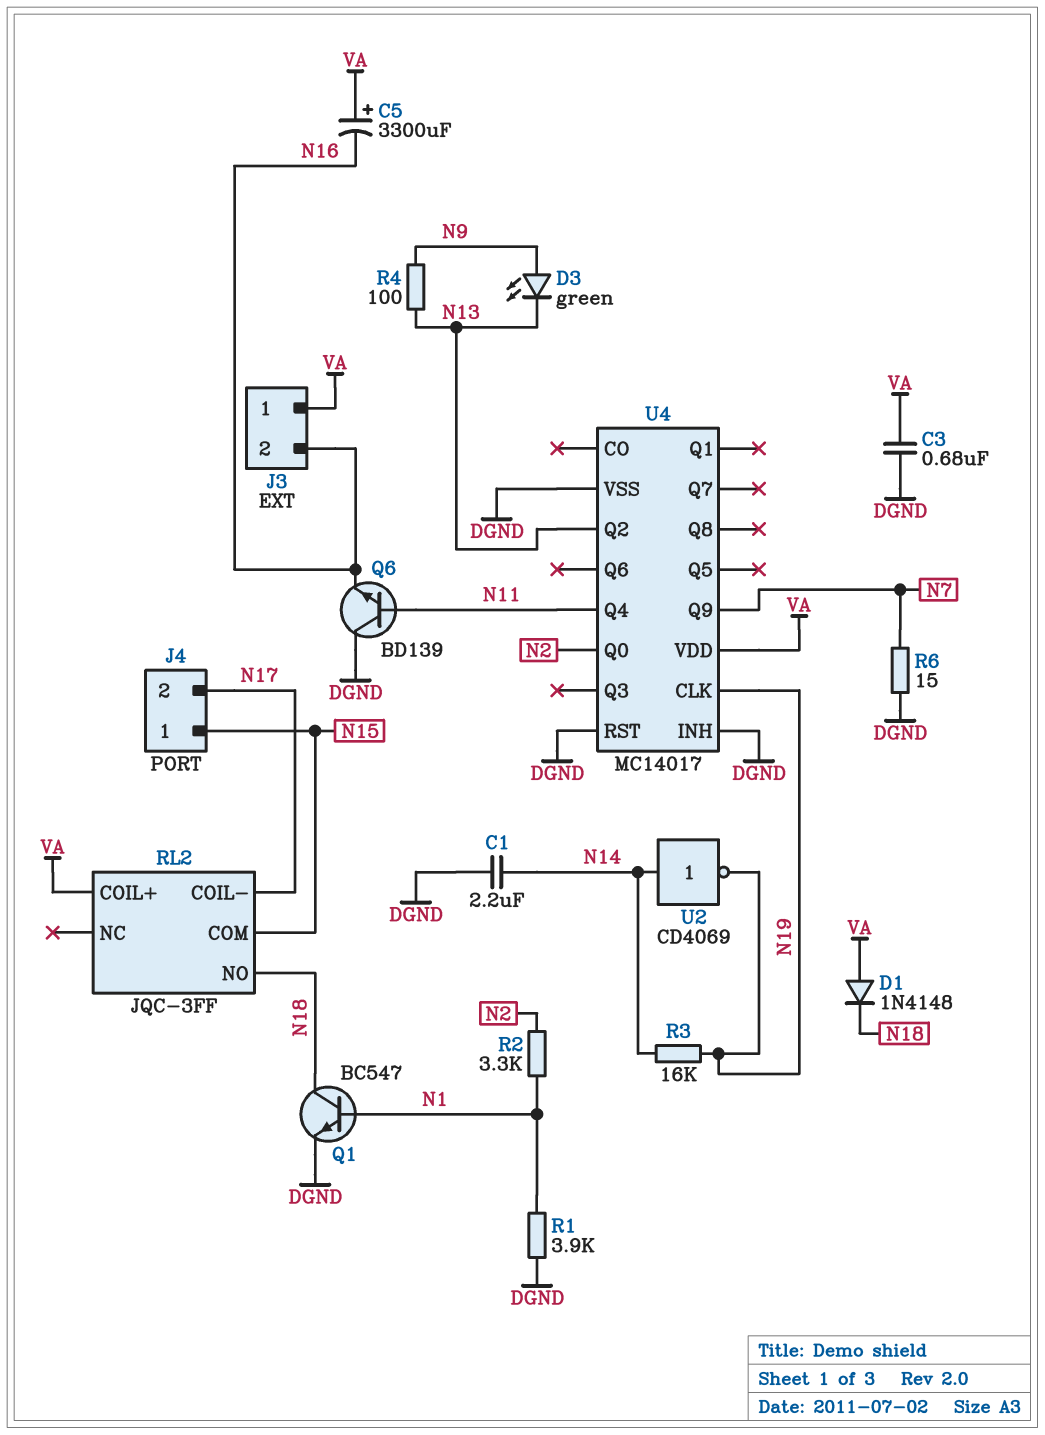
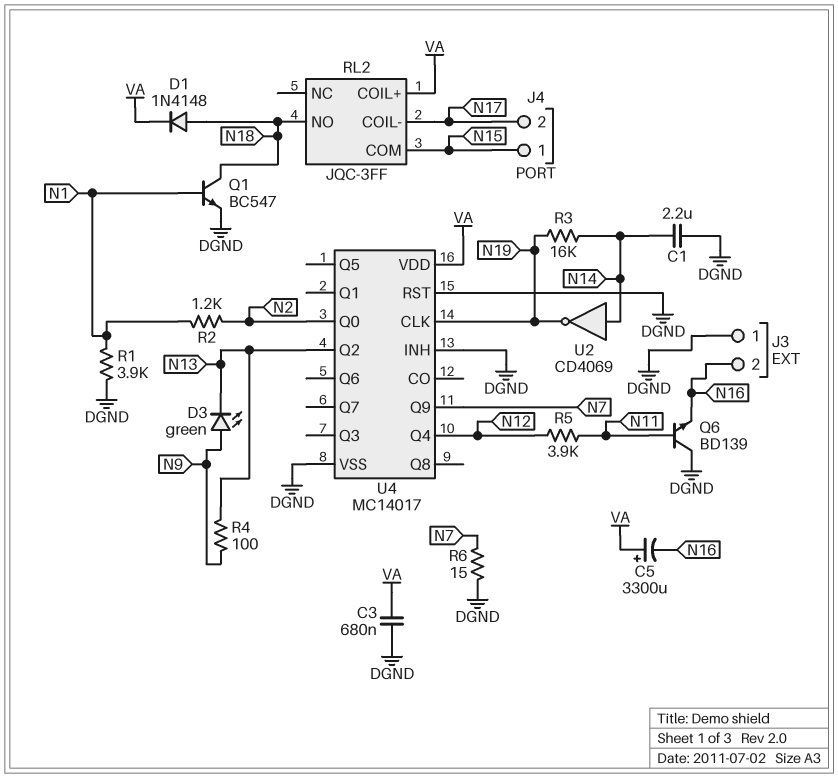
D1: diode 1N4148 (A VA, K N18) -> diode 1N4148 (A N18, K VA)
J3 pin 1: VA -> DGND
R2: 3.3k (N1, N2) -> 1.2k (N1, N2)
R5: none -> 3.9k (N11, N12)
U4 pin Q4: N11 -> N12

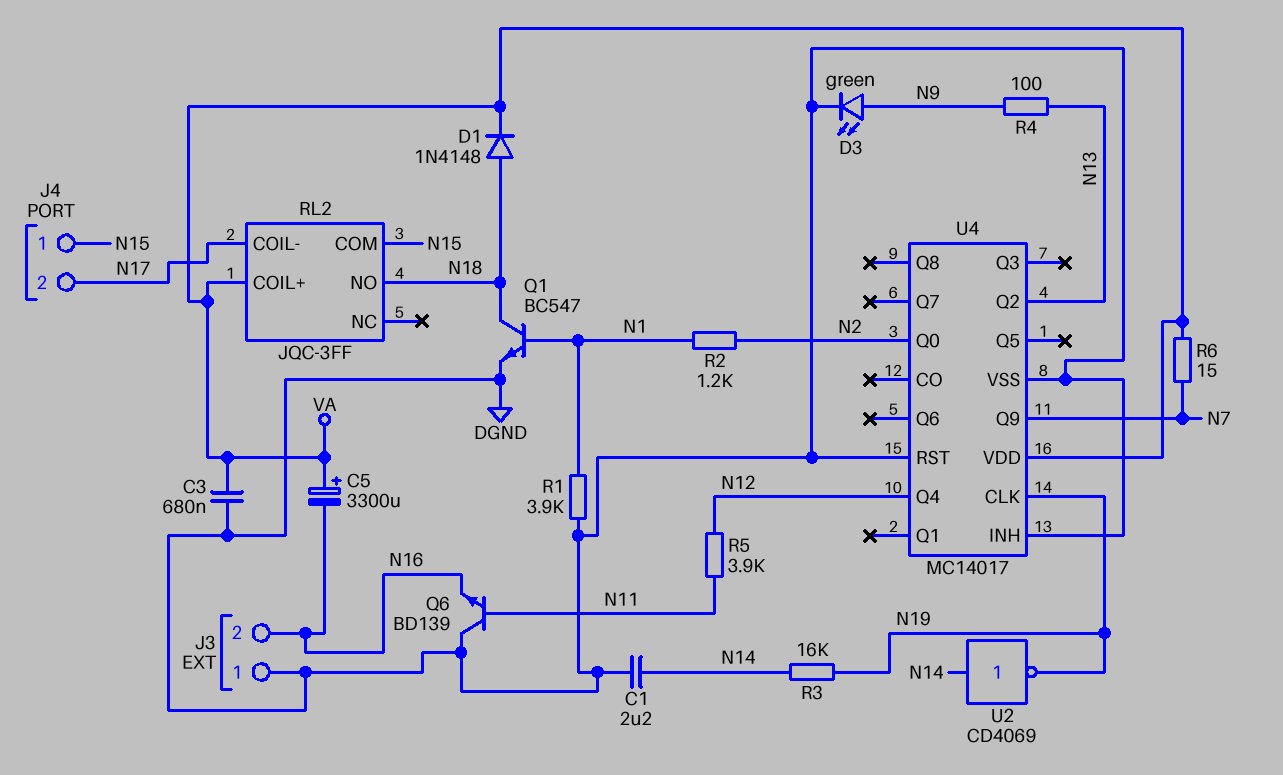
D3: LED green (A N9, K N13) -> LED green (A N9, K DGND)
R6: 15 (DGND, N7) -> 15 (N7, VA)

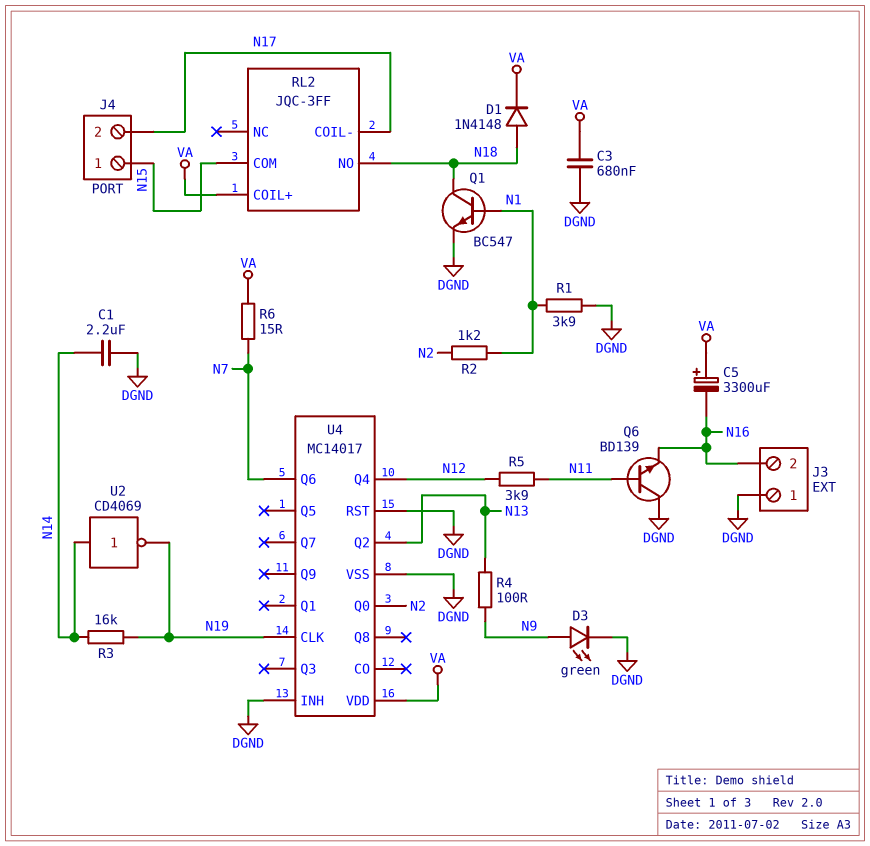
U4 pin Q6: none -> N7
U4 pin Q9: N7 -> none

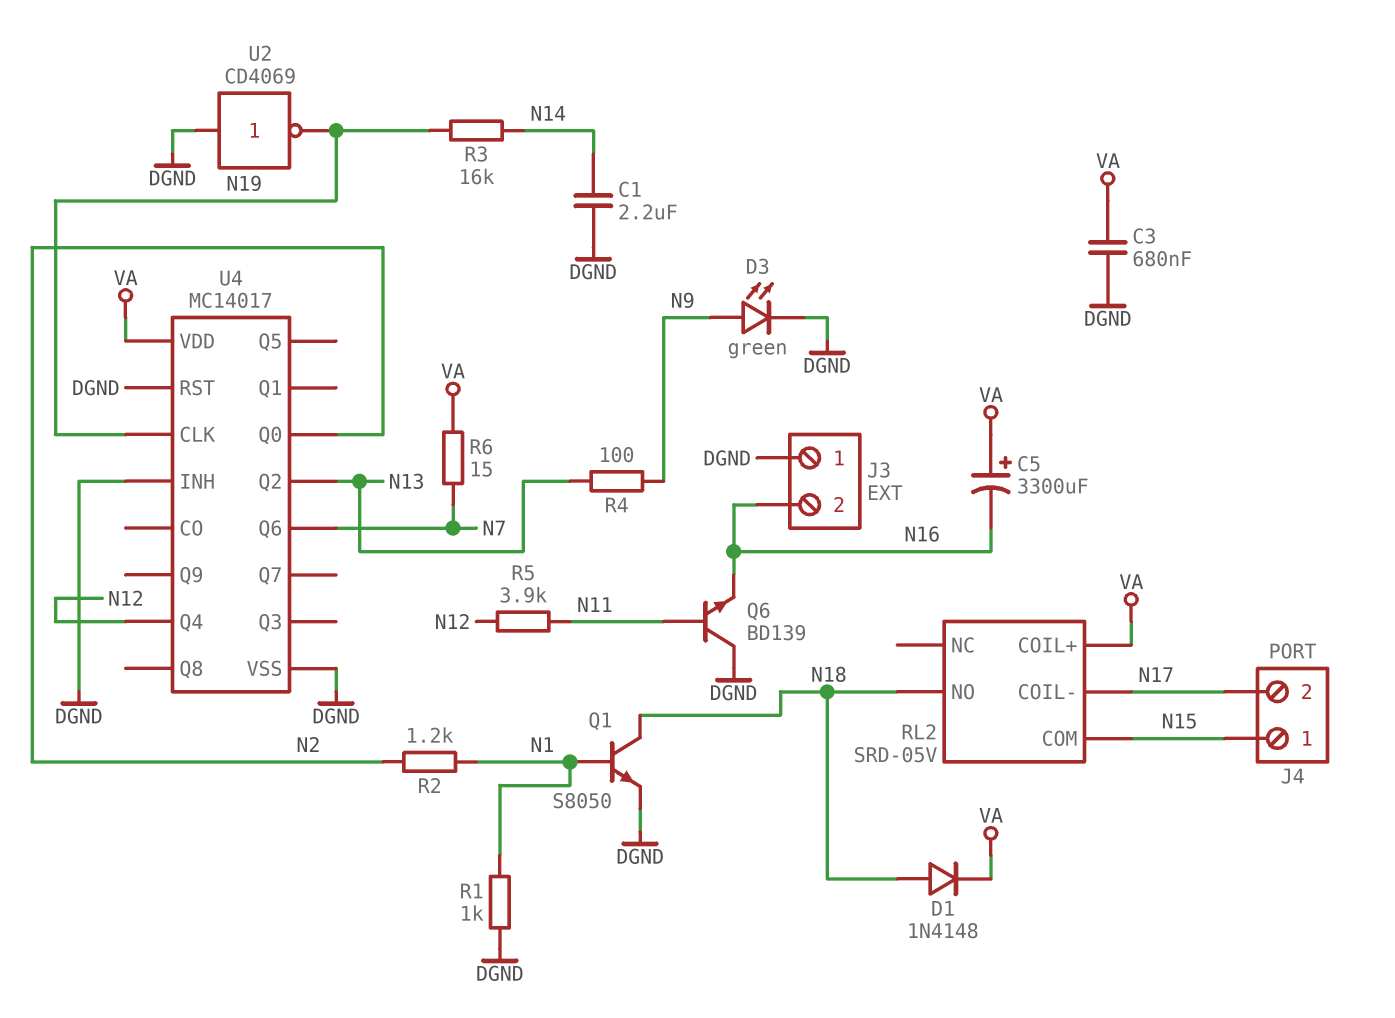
Q1: NPN BC547 (B N1, C N18, E DGND) -> NPN S8050 (B N1, C N18, E DGND)
R1: 3.9k (DGND, N1) -> 1k (DGND, N1)
RL2: JQC-3FF -> SRD-05V
U2: NOT CD4069 (in N14, out N19) -> NOT CD4069 (in DGND, out N19)

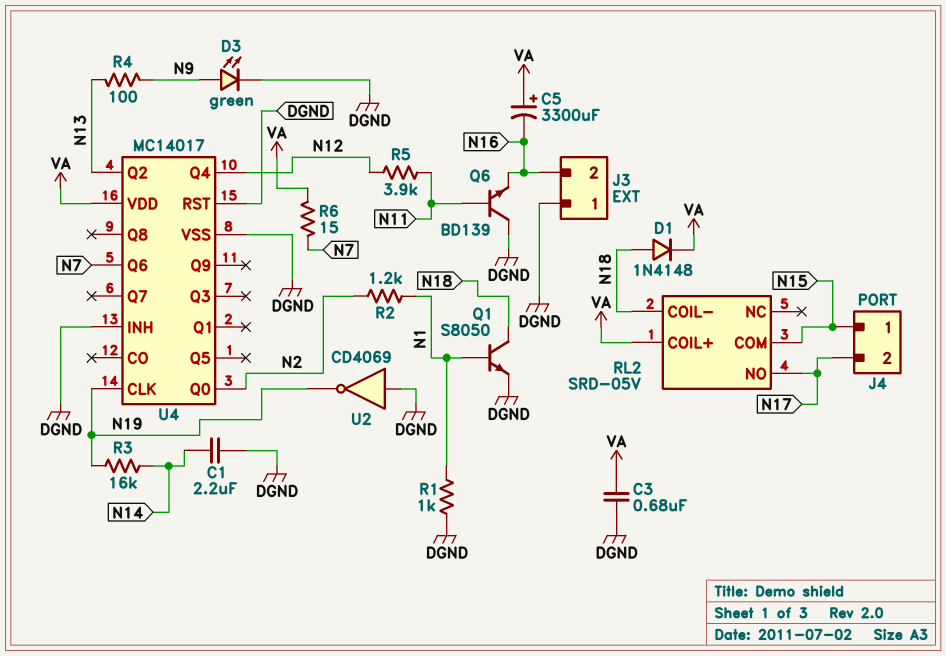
RL2 pin COIL-: N17 -> N18
RL2 pin NO: N18 -> N17

